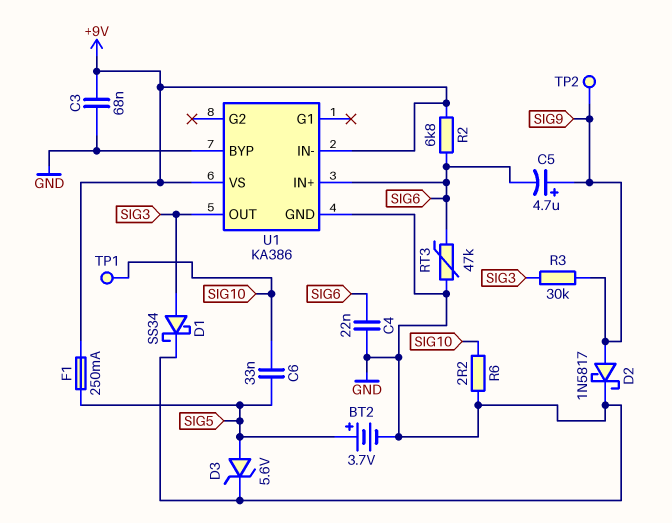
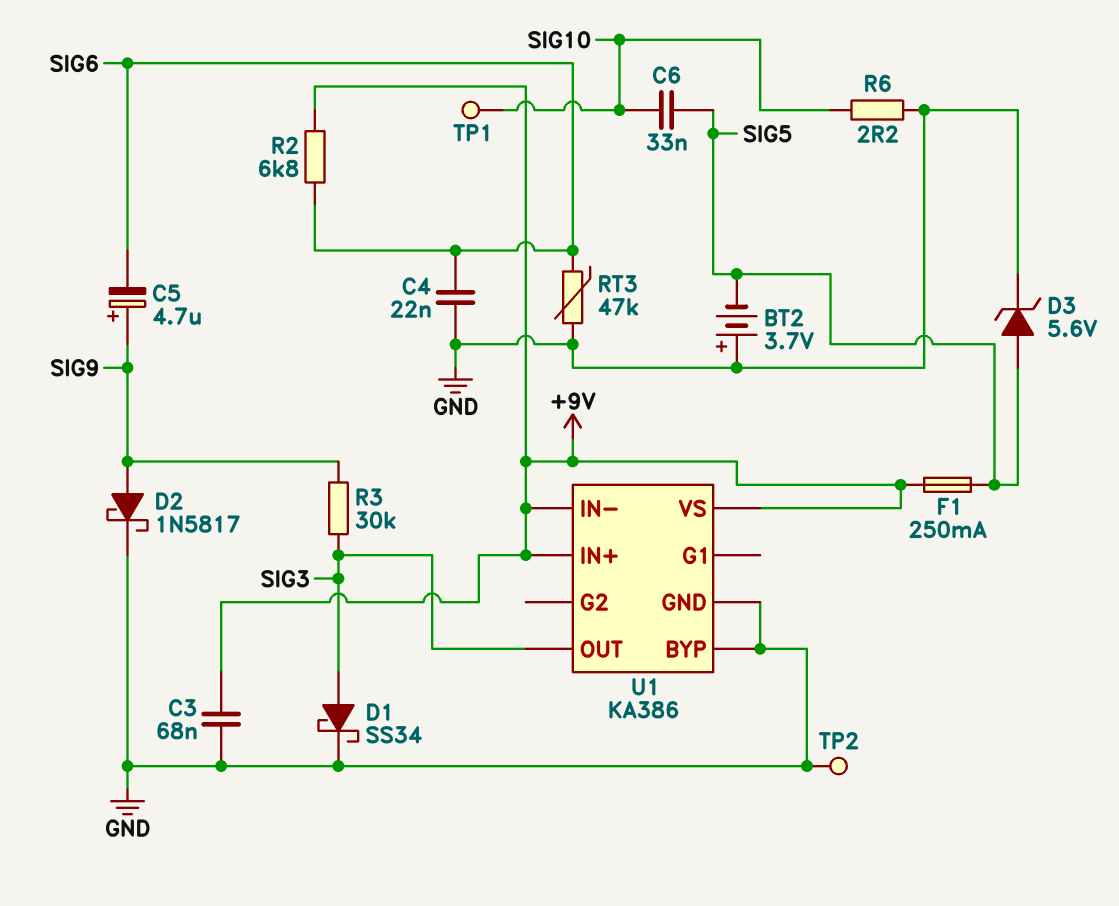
BT2: 3.7V (plus SIG5, minus GND) -> 3.7V (plus GND, minus SIG5)
TP2: test point (SIG9) -> test point (GND)
U1 pin IN+: SIG6 -> +9V

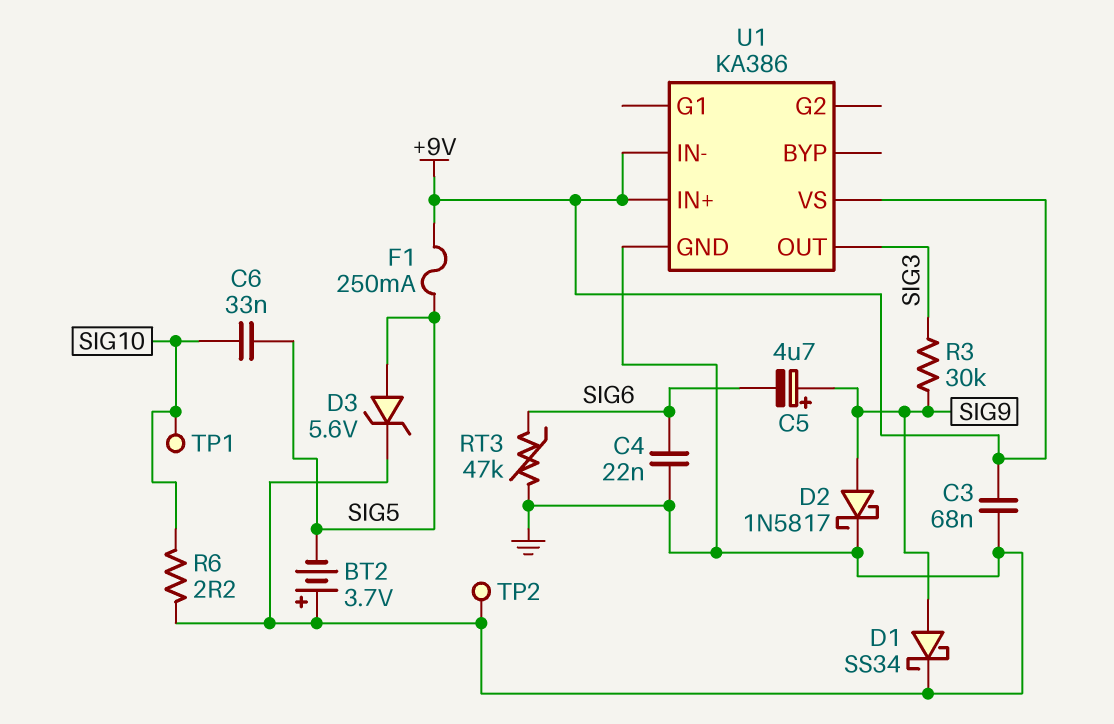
D1: schottky SS34 (A SIG3, K GND) -> schottky SS34 (A SIG9, K GND)
R2: 6.8k (+9V, SIG6) -> none
U1 pin BYP: GND -> none

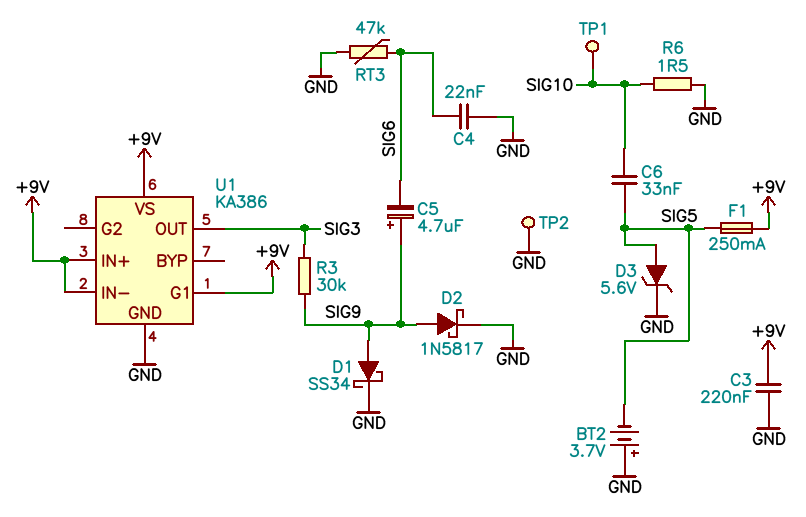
C3: 68nF (+9V, GND) -> 220nF (+9V, GND)
R6: 2.2 (GND, SIG10) -> 1.5 (GND, SIG10)
U1 pin G1: none -> +9V

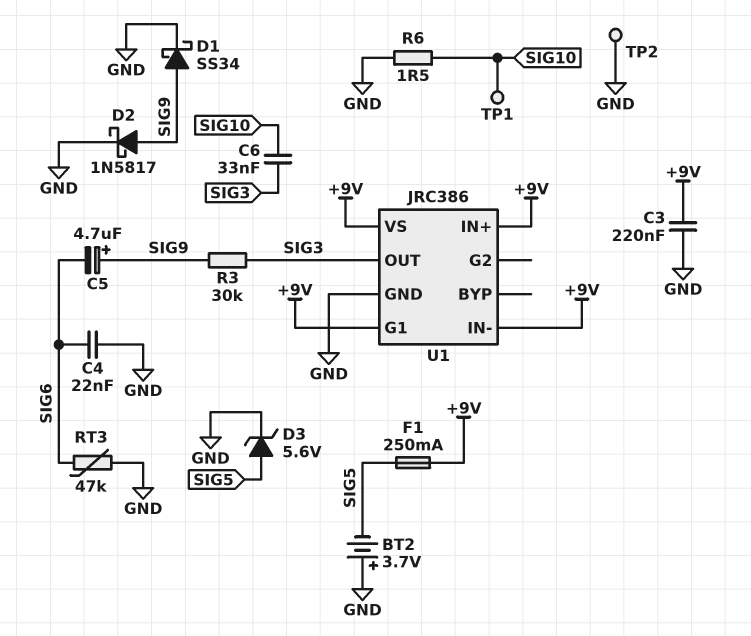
C6: 33nF (SIG5, SIG10) -> 33nF (SIG3, SIG10)
U1: KA386 -> JRC386

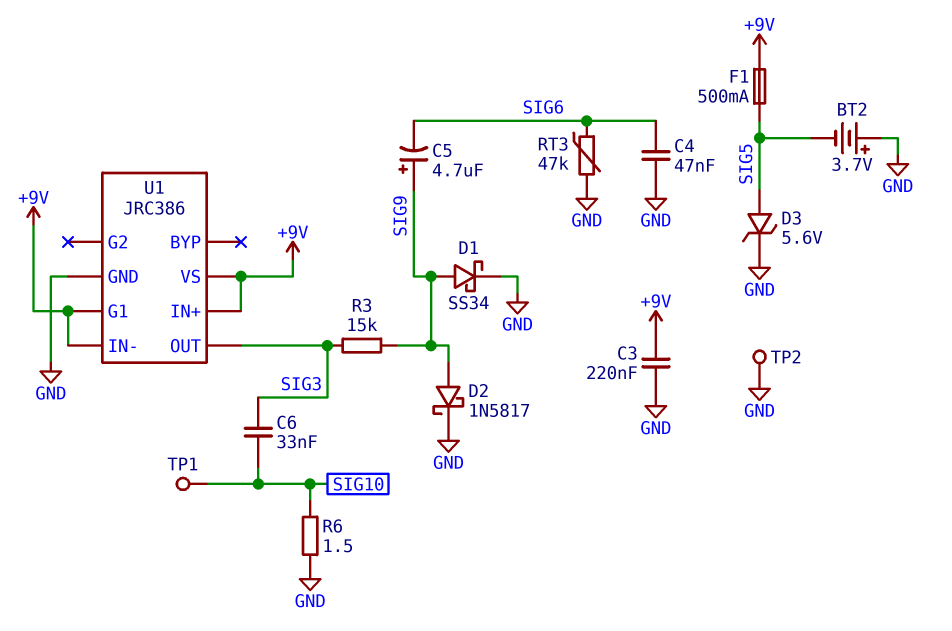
C4: 22nF (GND, SIG6) -> 47nF (GND, SIG6)
F1: 250mA (+9V, SIG5) -> 500mA (+9V, SIG5)
R3: 30k (SIG3, SIG9) -> 15k (SIG3, SIG9)

